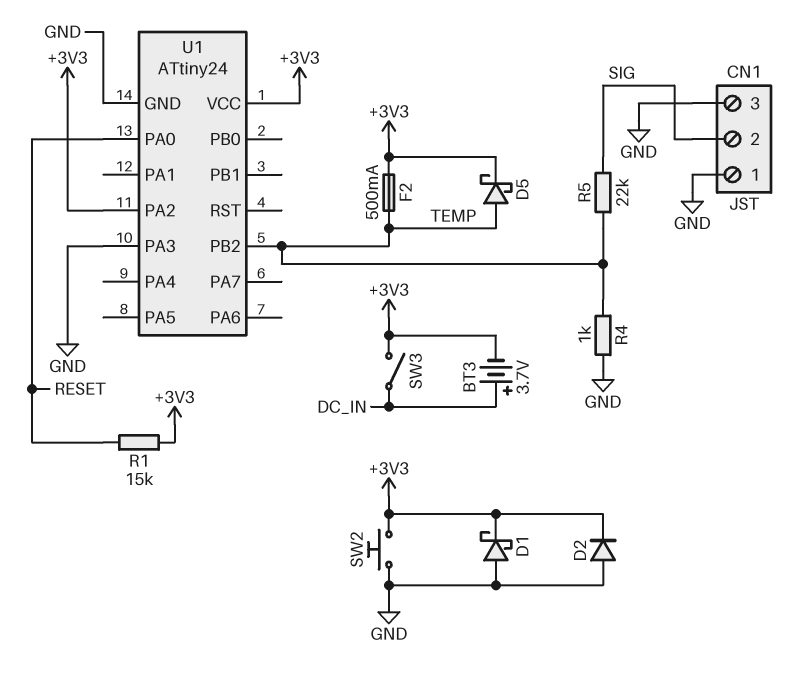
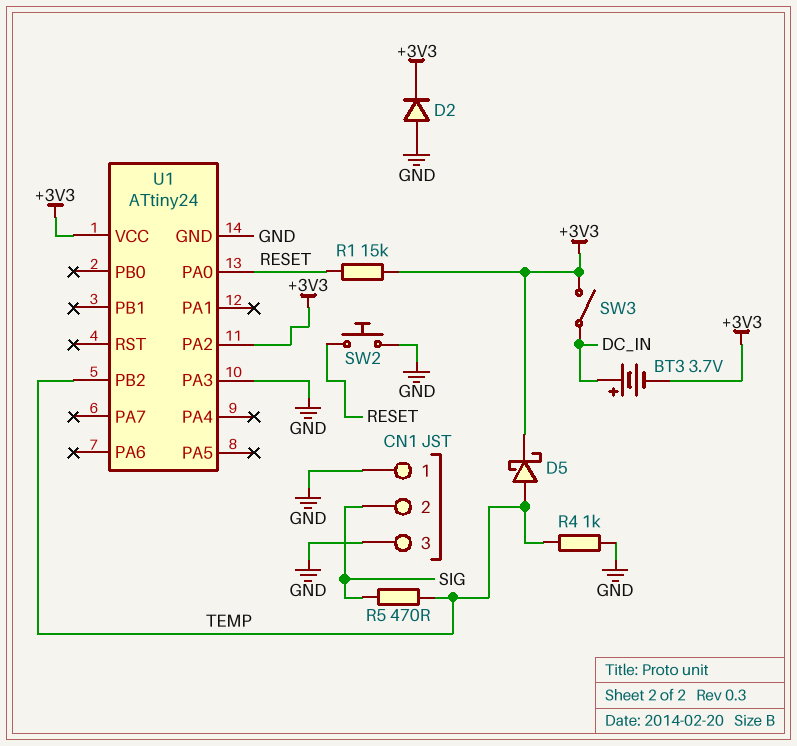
D1: schottky (A GND, K +3V3) -> none
F2: 500mA (+3V3, TEMP) -> none
R5: 22k (SIG, TEMP) -> 470 (SIG, TEMP)
SW2: button (+3V3, GND) -> button (GND, RESET)

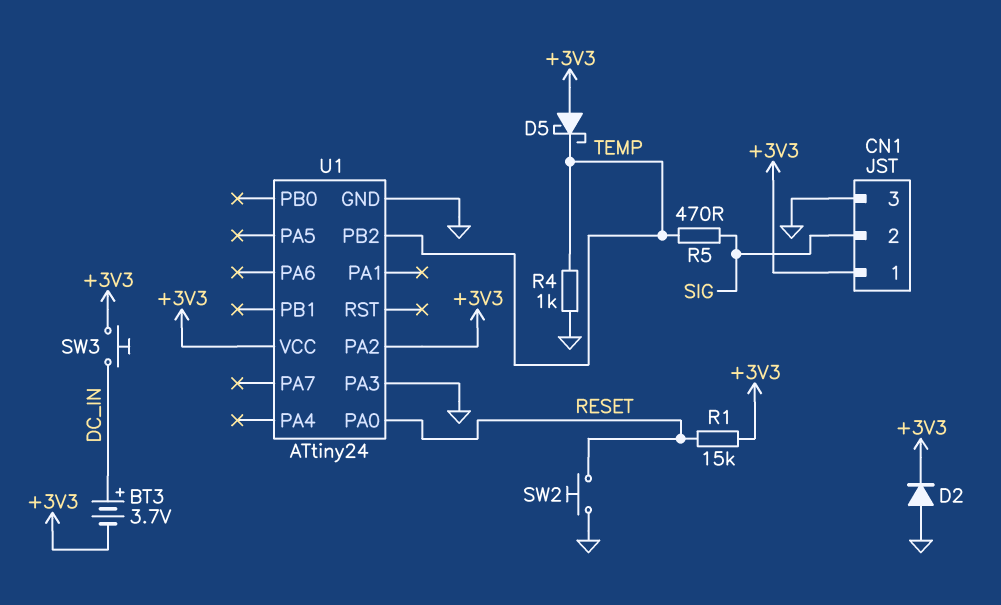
CN1 pin 1: GND -> +3V3
D5: schottky (A TEMP, K +3V3) -> schottky (A +3V3, K TEMP)
SW3: switch (+3V3, DC_IN) -> button (+3V3, DC_IN)

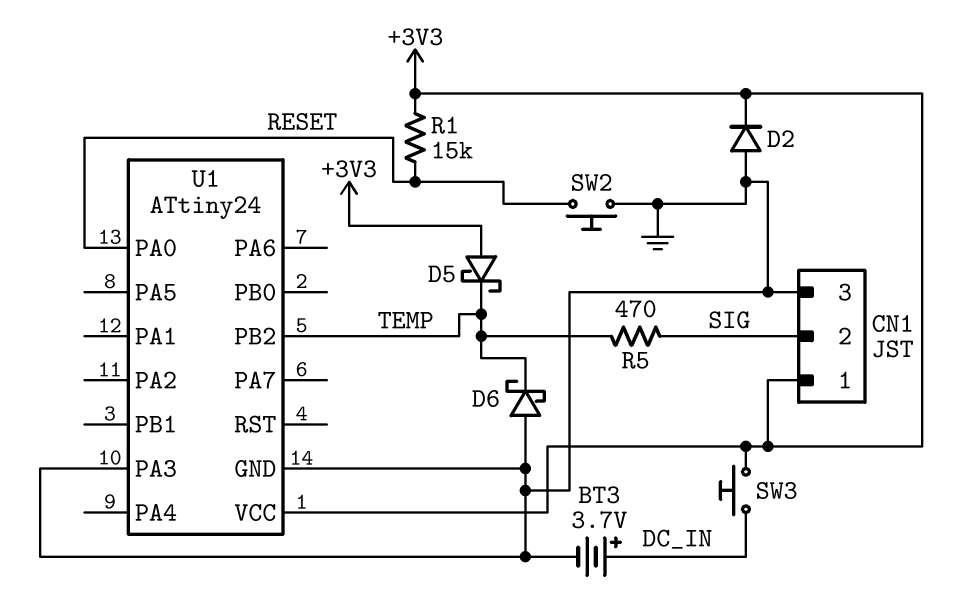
BT3: 3.7V (plus DC_IN, minus +3V3) -> 3.7V (plus DC_IN, minus GND)
D6: none -> schottky (A GND, K TEMP)
R4: 1k (GND, TEMP) -> none
U1 pin PA2: +3V3 -> none

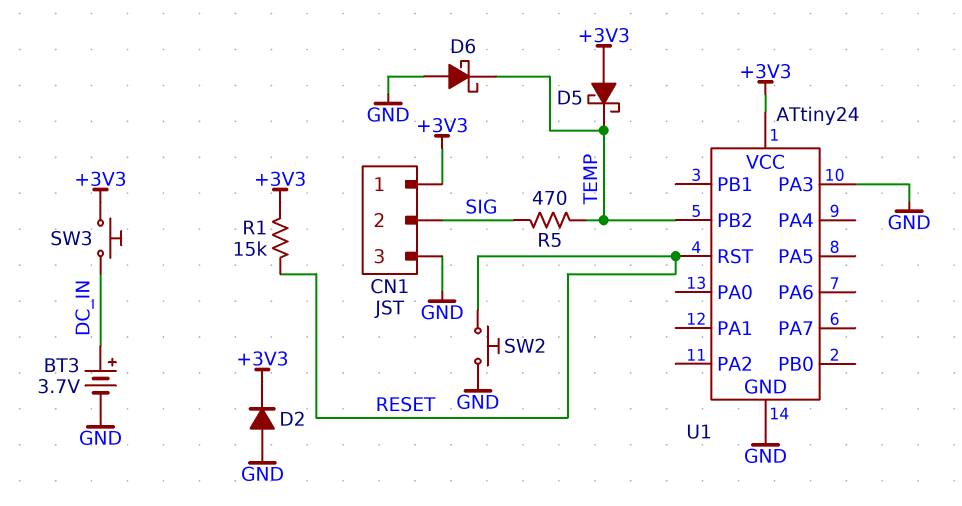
U1 pin PA0: RESET -> none
U1 pin RST: none -> RESET

